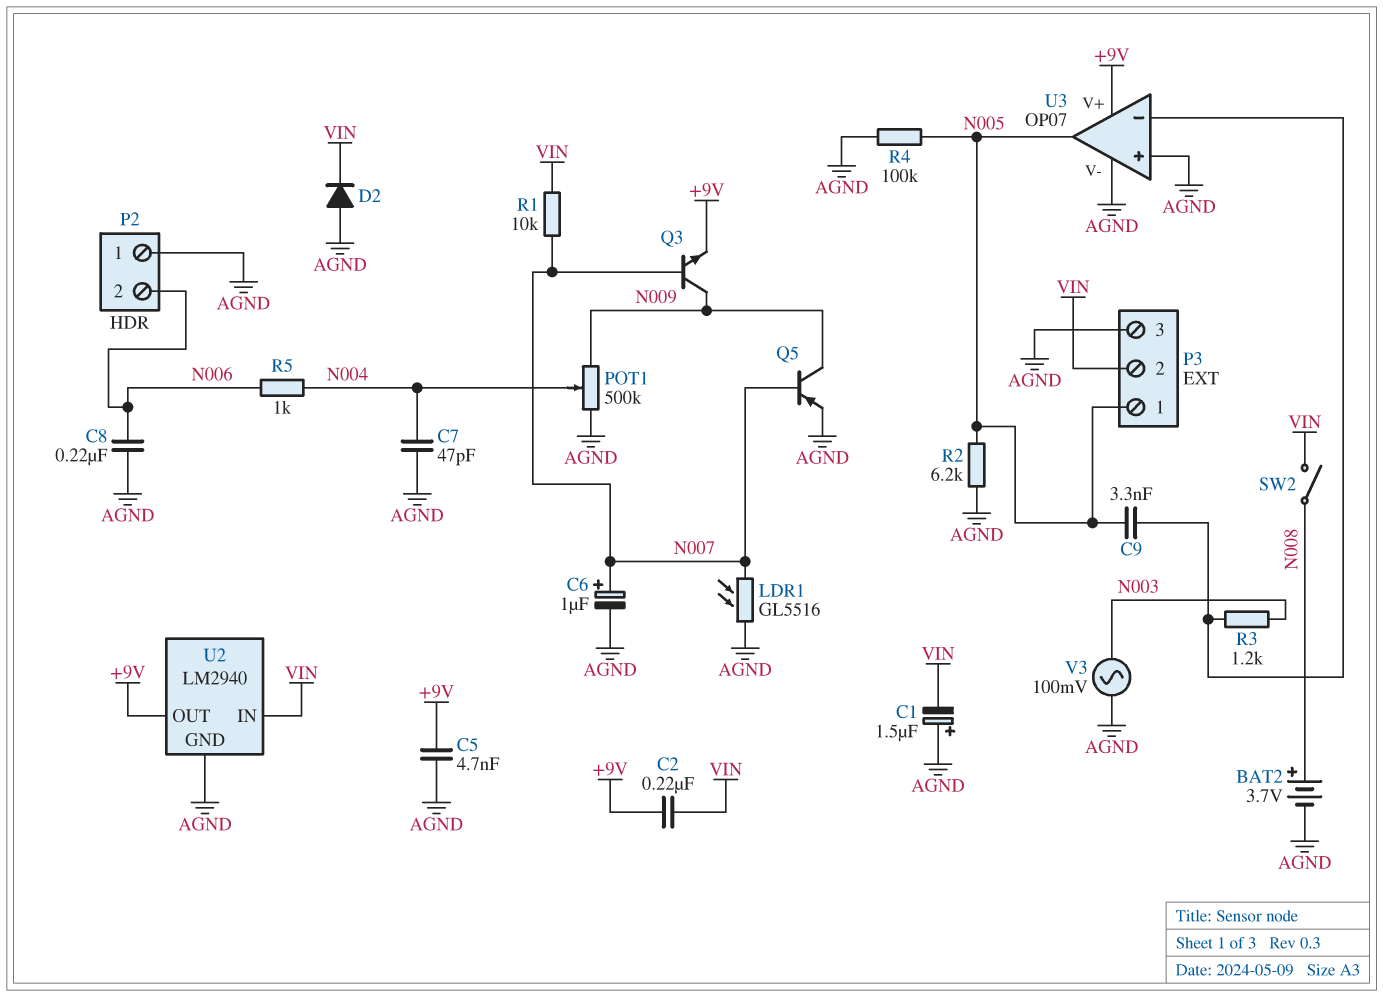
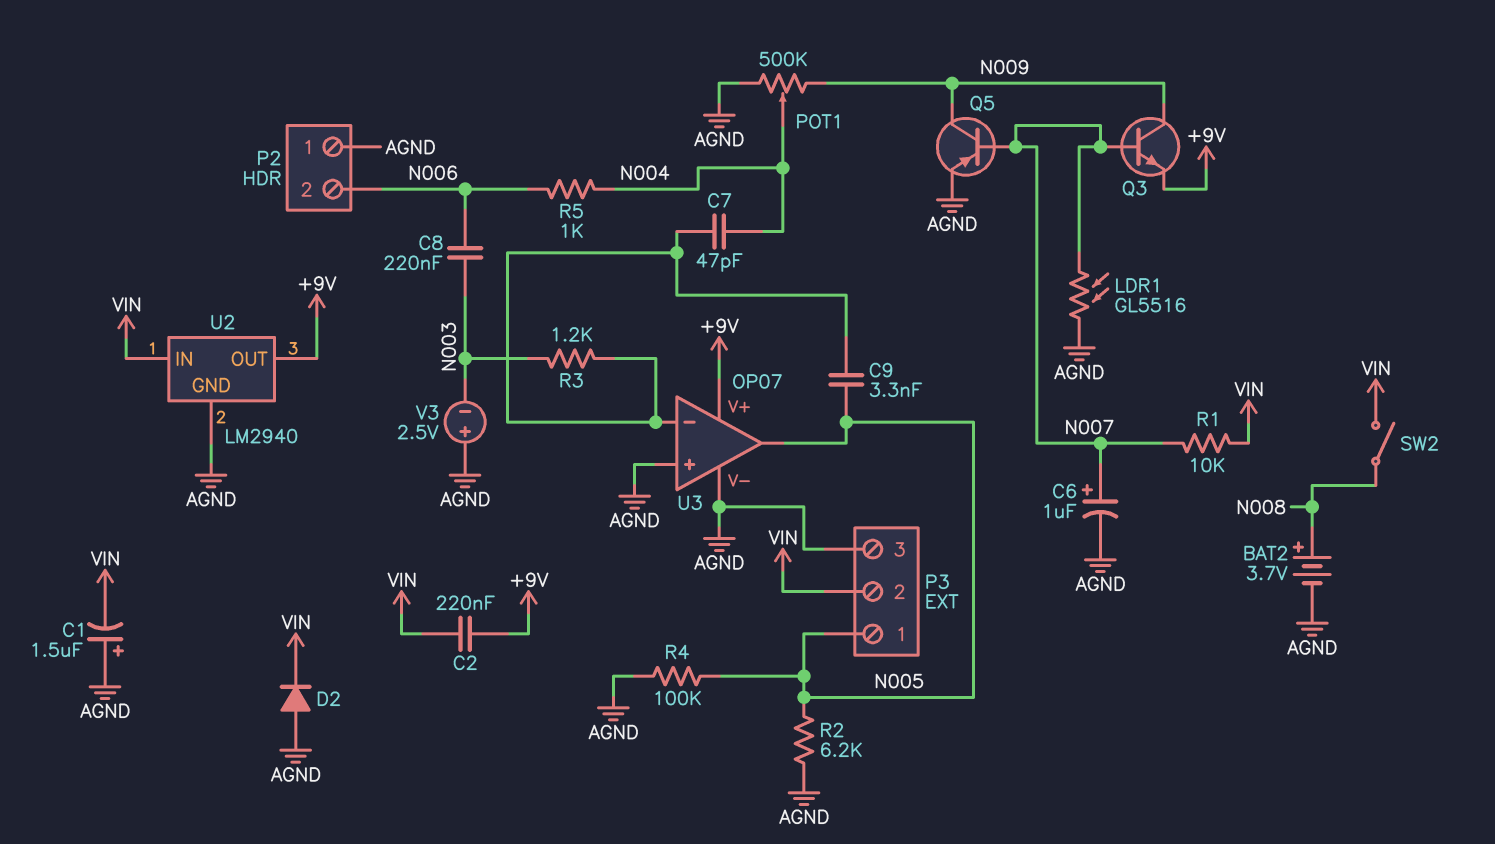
C5: 4.7nF (+9V, AGND) -> none
C7: 47pF (AGND, N004) -> 47pF (N004, U3/in-)
C8: 220nF (AGND, N006) -> 220nF (N003, N006)
V3: AC 100mV (AGND, N003) -> 2.5V (plus AGND, minus N003)

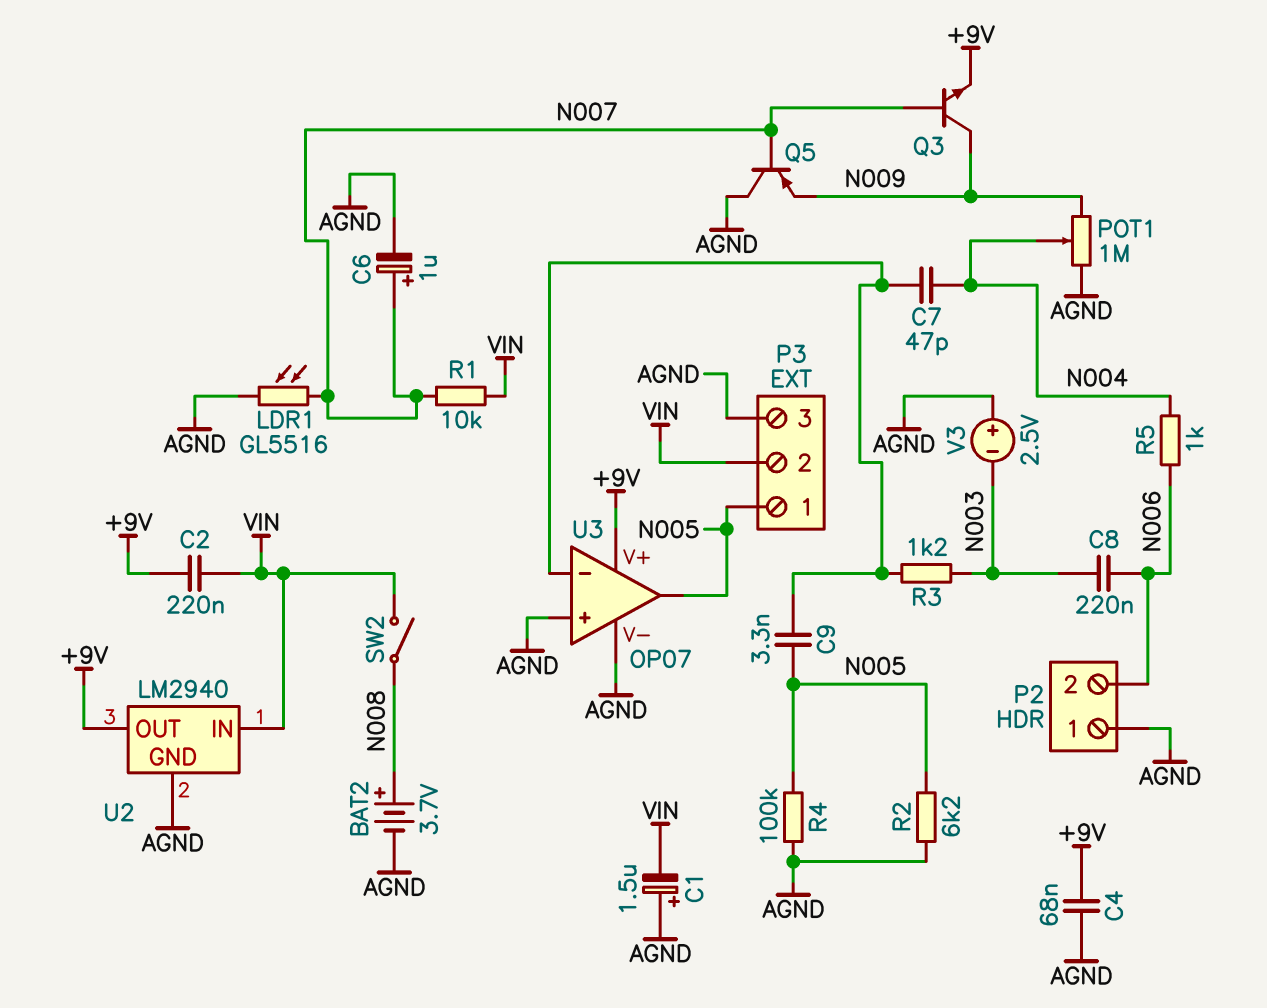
C4: none -> 68nF (+9V, AGND)
D2: diode (A AGND, K VIN) -> none
POT1: 500k (AGND, N009, wiper N004) -> 1M (AGND, N009, wiper N004)
Q5: PNP (B N007, C N009, E AGND) -> PNP (B N007, C AGND, E N009)

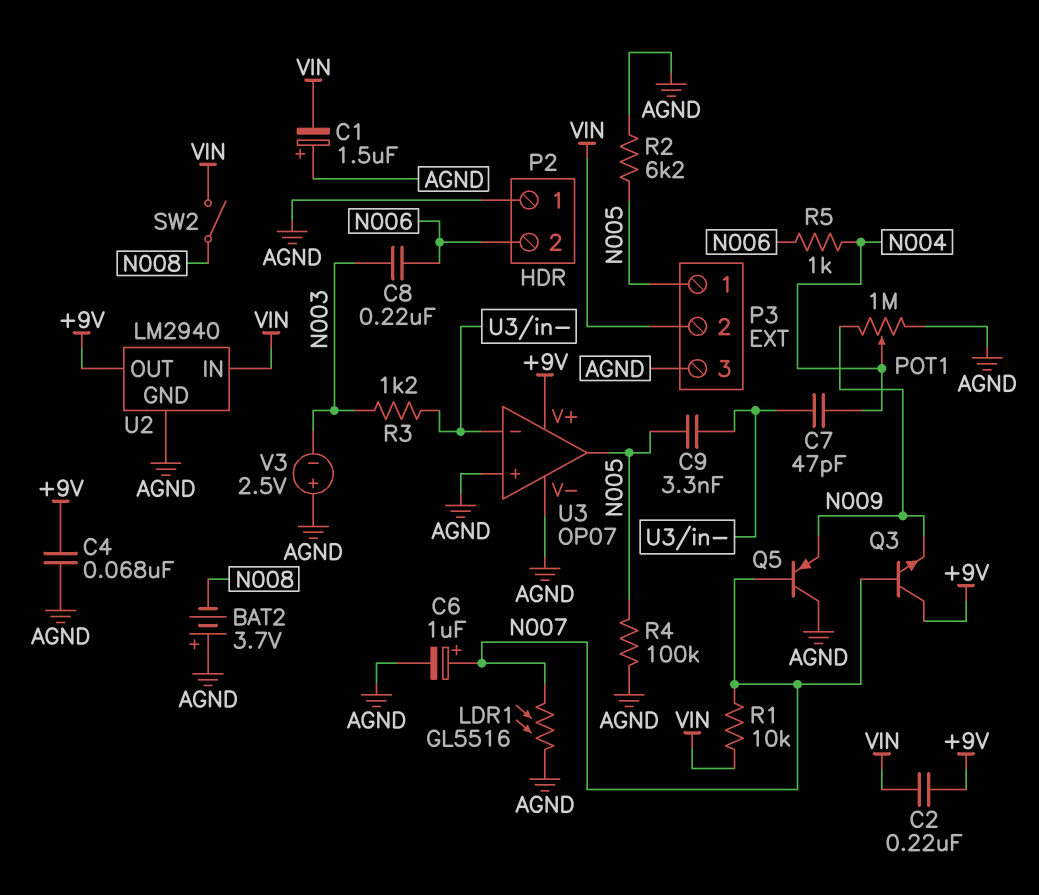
BAT2: 3.7V (plus N008, minus AGND) -> 3.7V (plus AGND, minus N008)
Q3: NPN (B N007, C N009, E +9V) -> NPN (B N007, C +9V, E N009)

